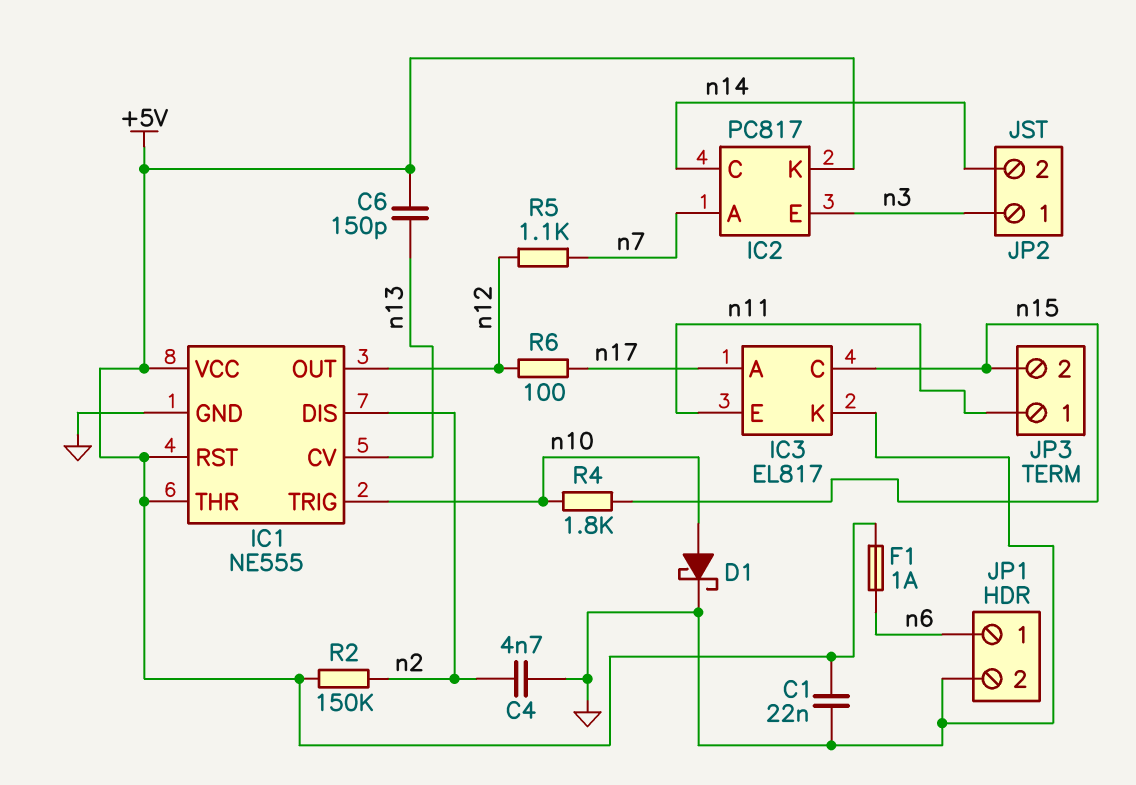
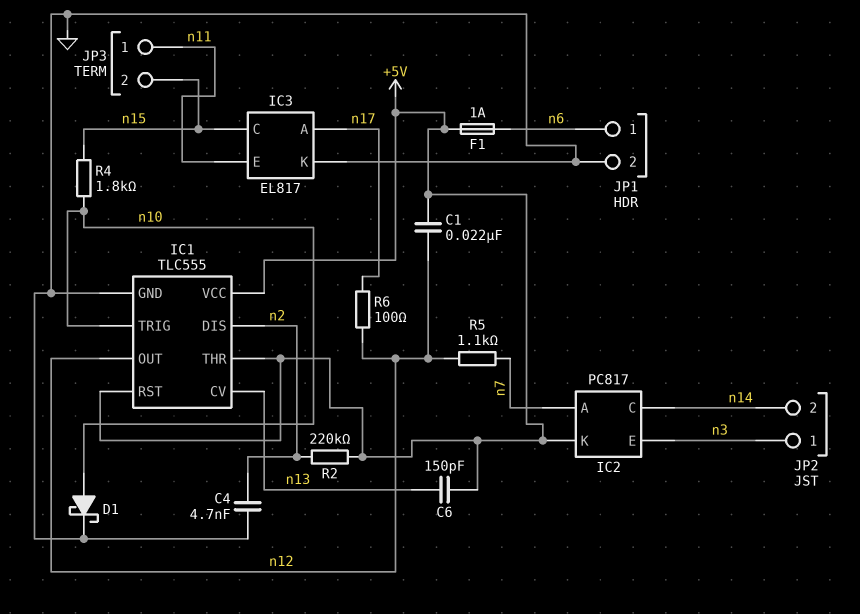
C1: 22nF (+5V, GND) -> 22nF (+5V, n12)
IC1: NE555 -> TLC555
R2: 150k (+5V, n2) -> 220k (+5V, n2)

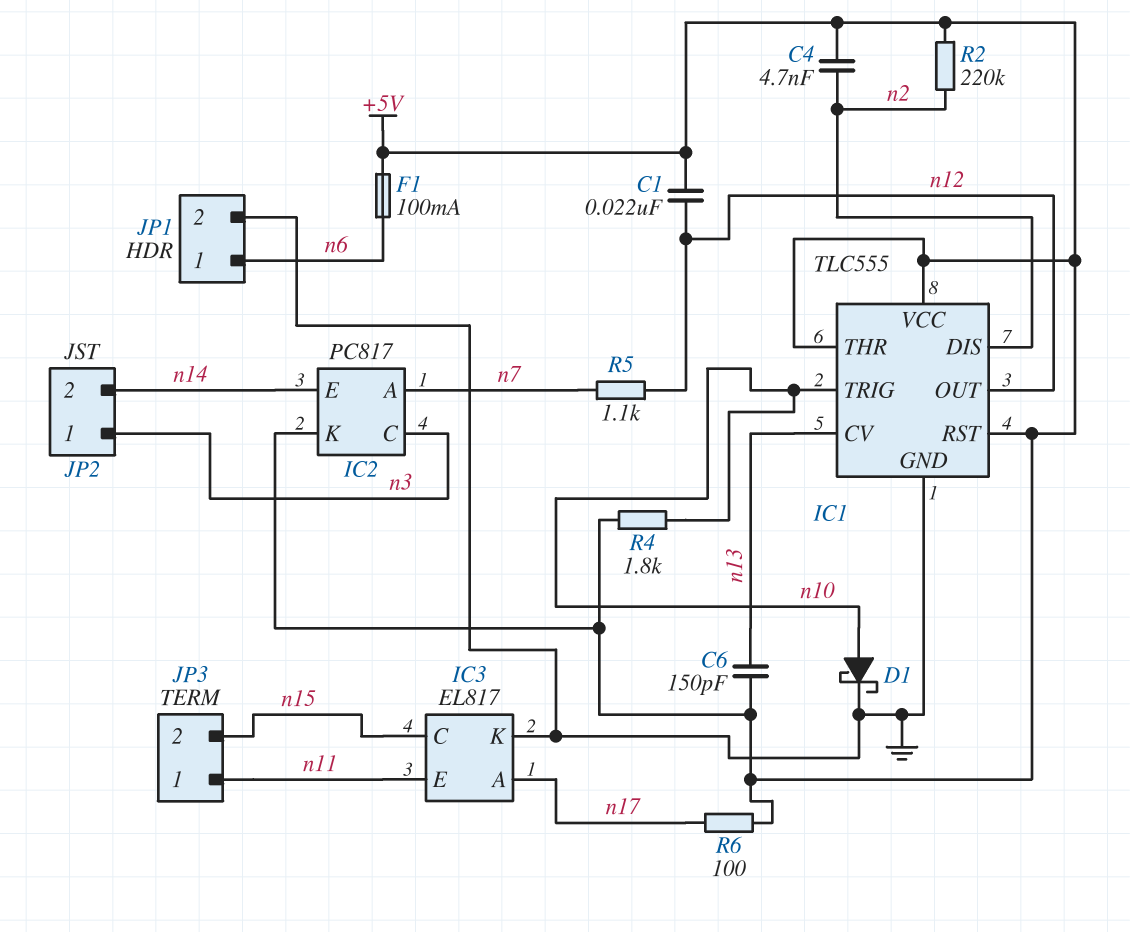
C4: 4.7nF (GND, n2) -> 4.7nF (+5V, n2)
F1: 1A (+5V, n6) -> 100mA (+5V, n6)
IC2 pin C: n14 -> n3
IC2 pin E: n3 -> n14
R4: 1.8k (n10, n15) -> 1.8k (+5V, n10)
R6: 100 (n12, n17) -> 100 (+5V, n17)

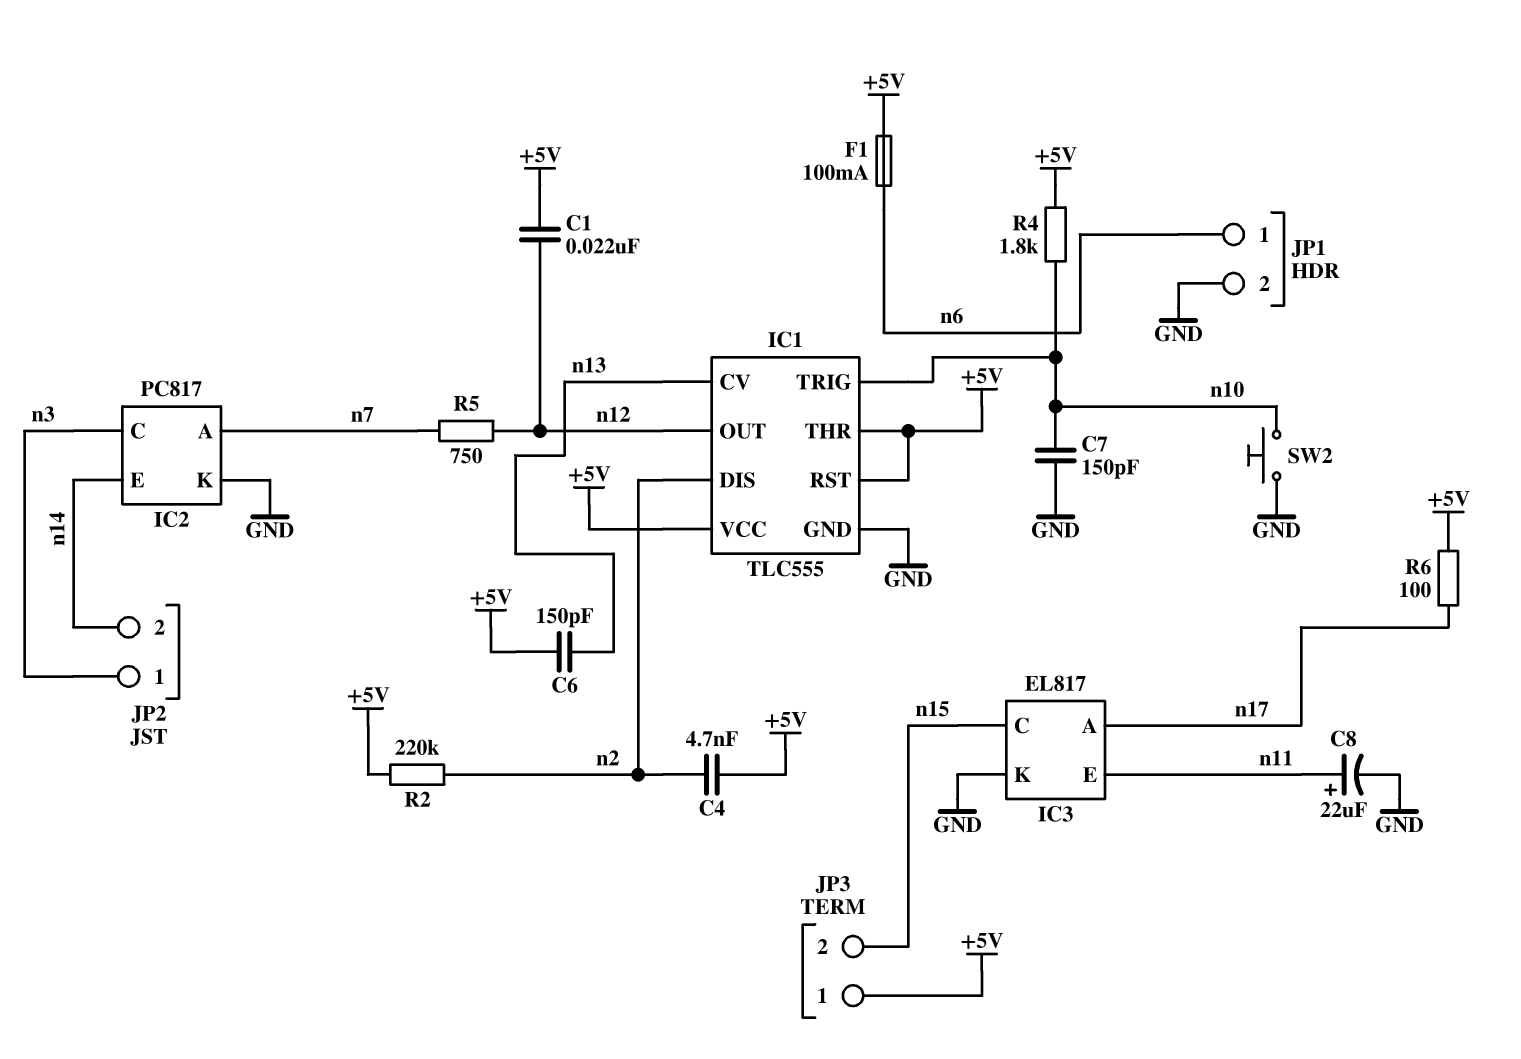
C7: none -> 150pF (GND, n10)
C8: none -> 22uF (plus n11, minus GND)
D1: schottky (A n10, K GND) -> none
IC2 pin K: +5V -> GND
JP3 pin 1: n11 -> +5V
R5: 1.1k (n7, n12) -> 750 (n7, n12)
SW2: none -> button (GND, n10)

